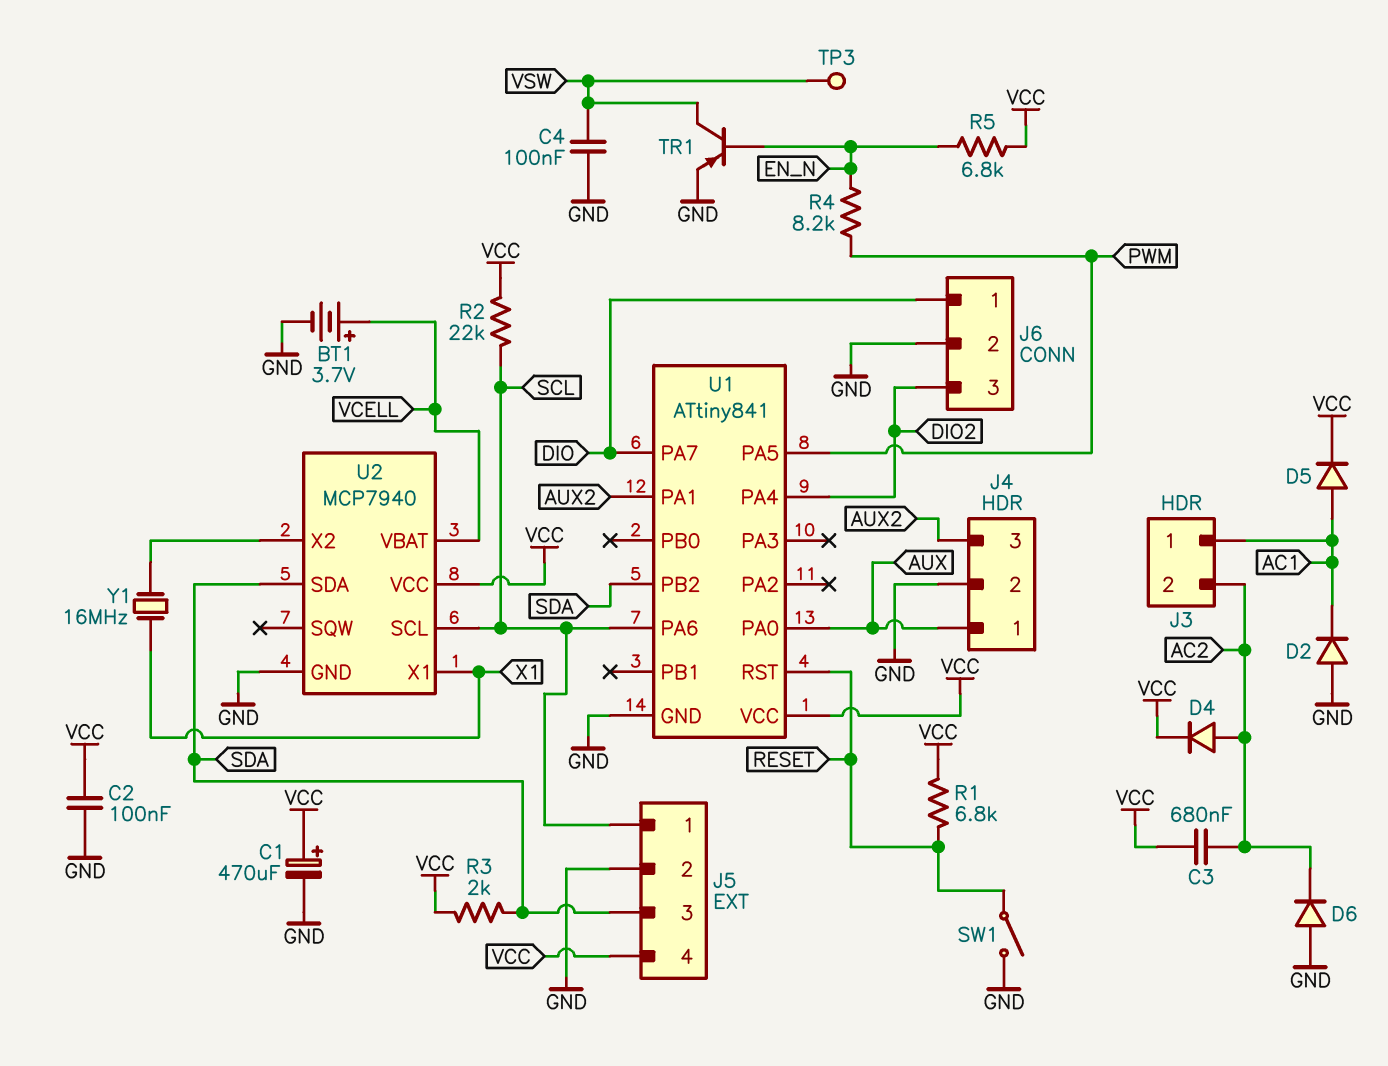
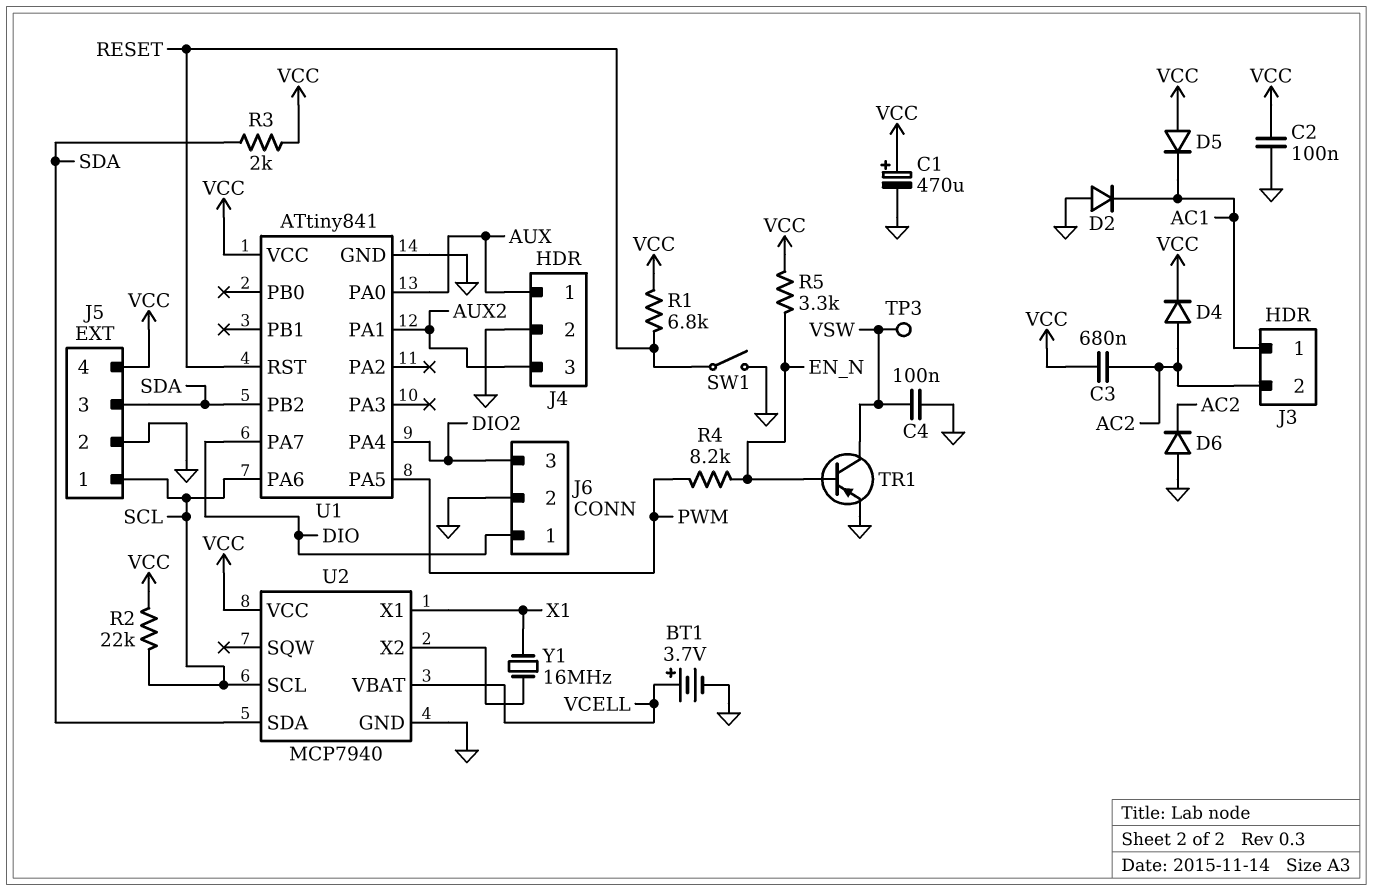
D5: diode (A AC1, K VCC) -> diode (A VCC, K AC1)
R5: 6.8k (EN_N, VCC) -> 3.3k (EN_N, VCC)

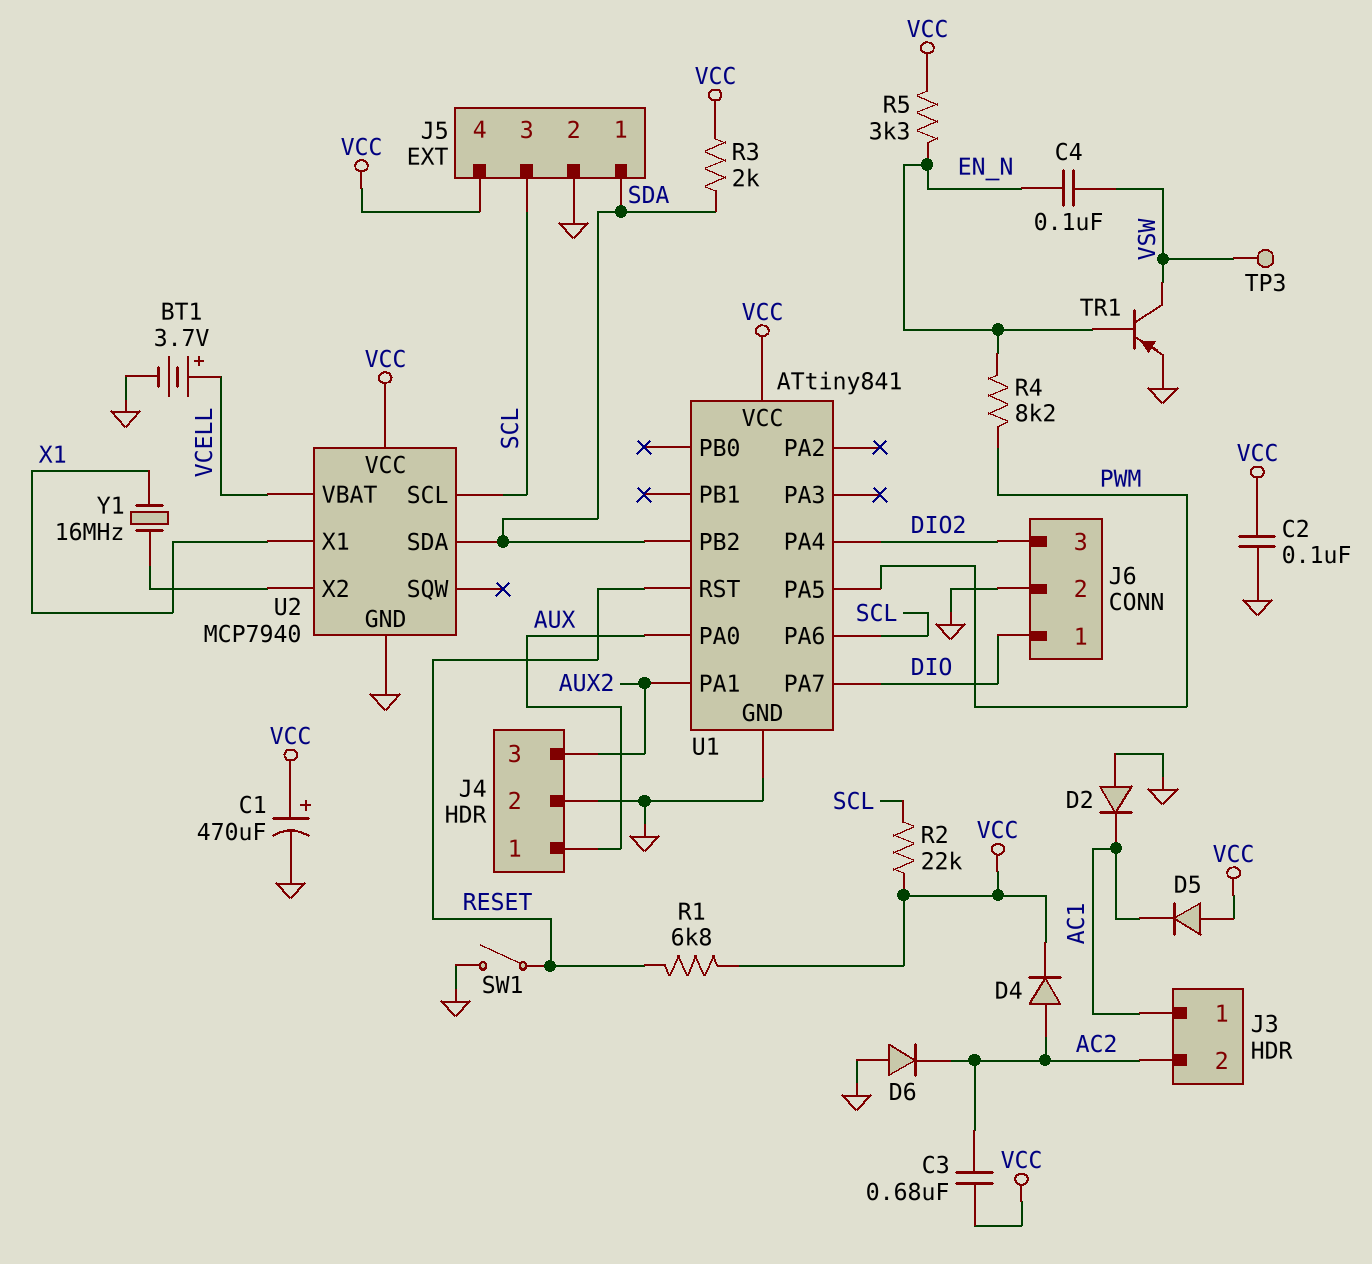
C4: 100nF (GND, VSW) -> 100nF (EN_N, VSW)
J5 pin 1: SCL -> SDA
J5 pin 3: SDA -> SCL

